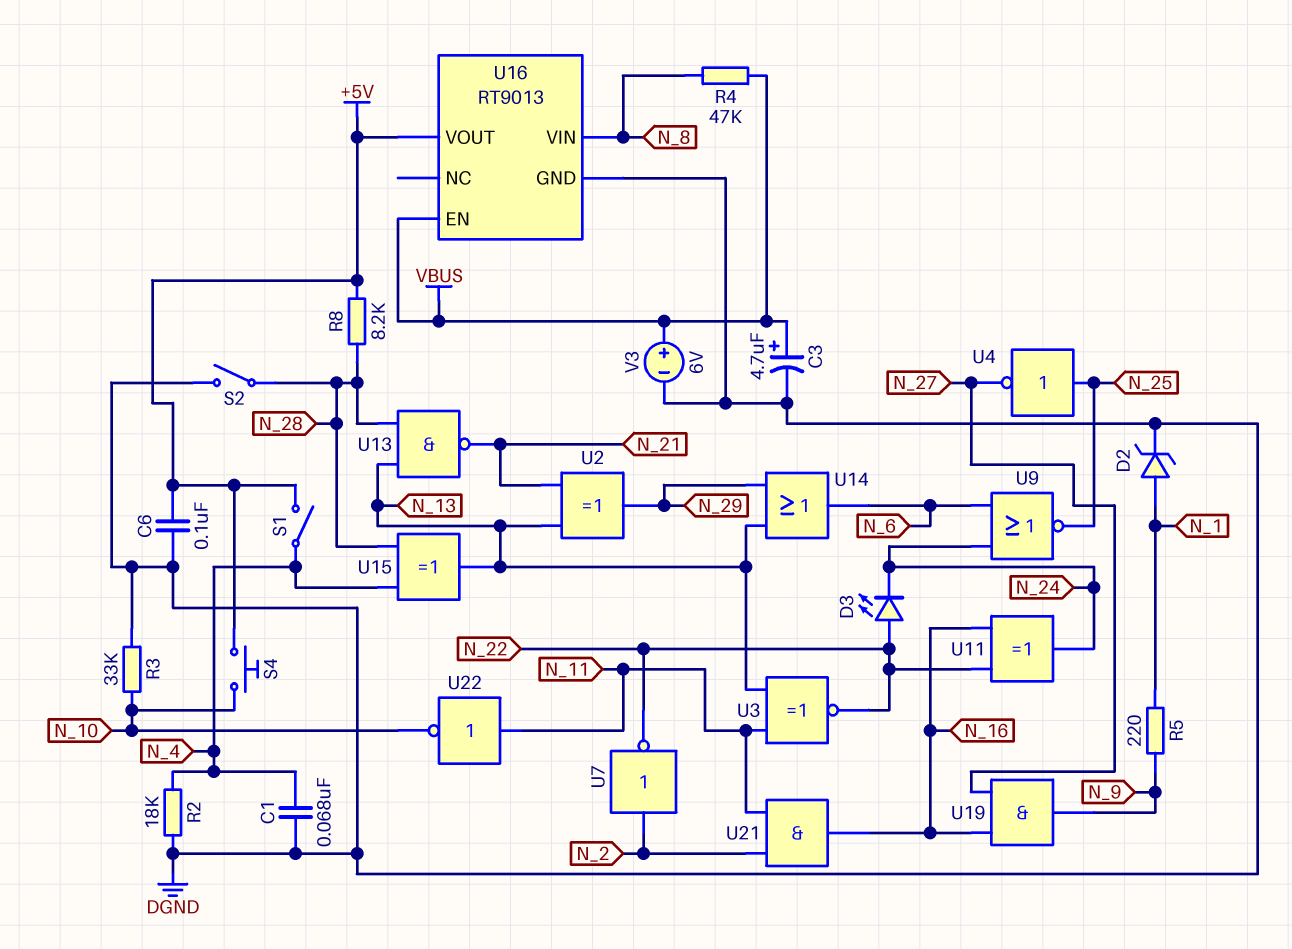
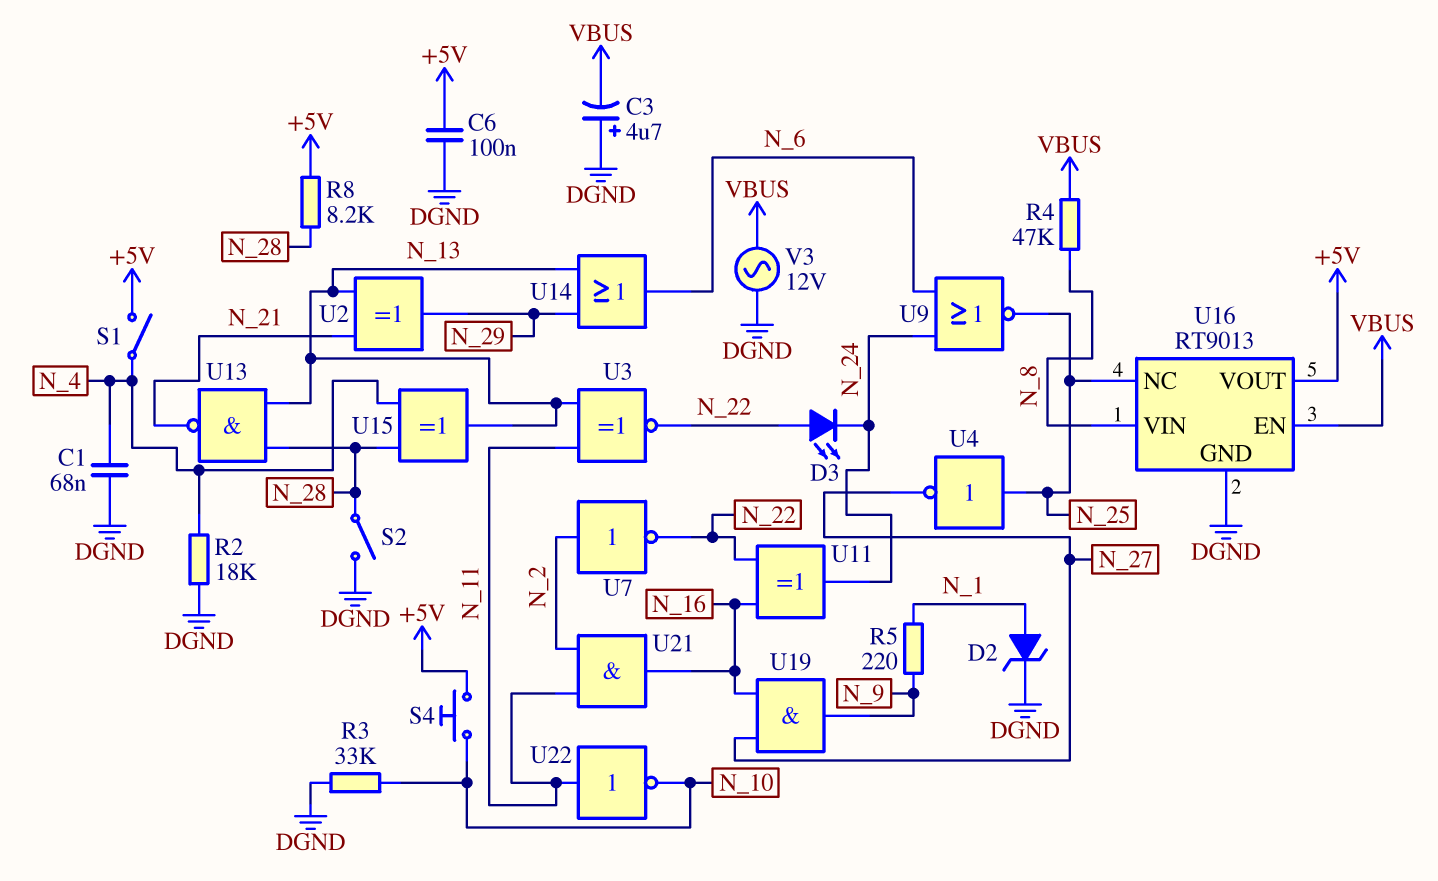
C3: 4.7uF (plus VBUS, minus DGND) -> 4.7uF (plus DGND, minus VBUS)
U16 pin NC: none -> N_25
V3: 6V (plus VBUS, minus DGND) -> AC 12V (DGND, VBUS)

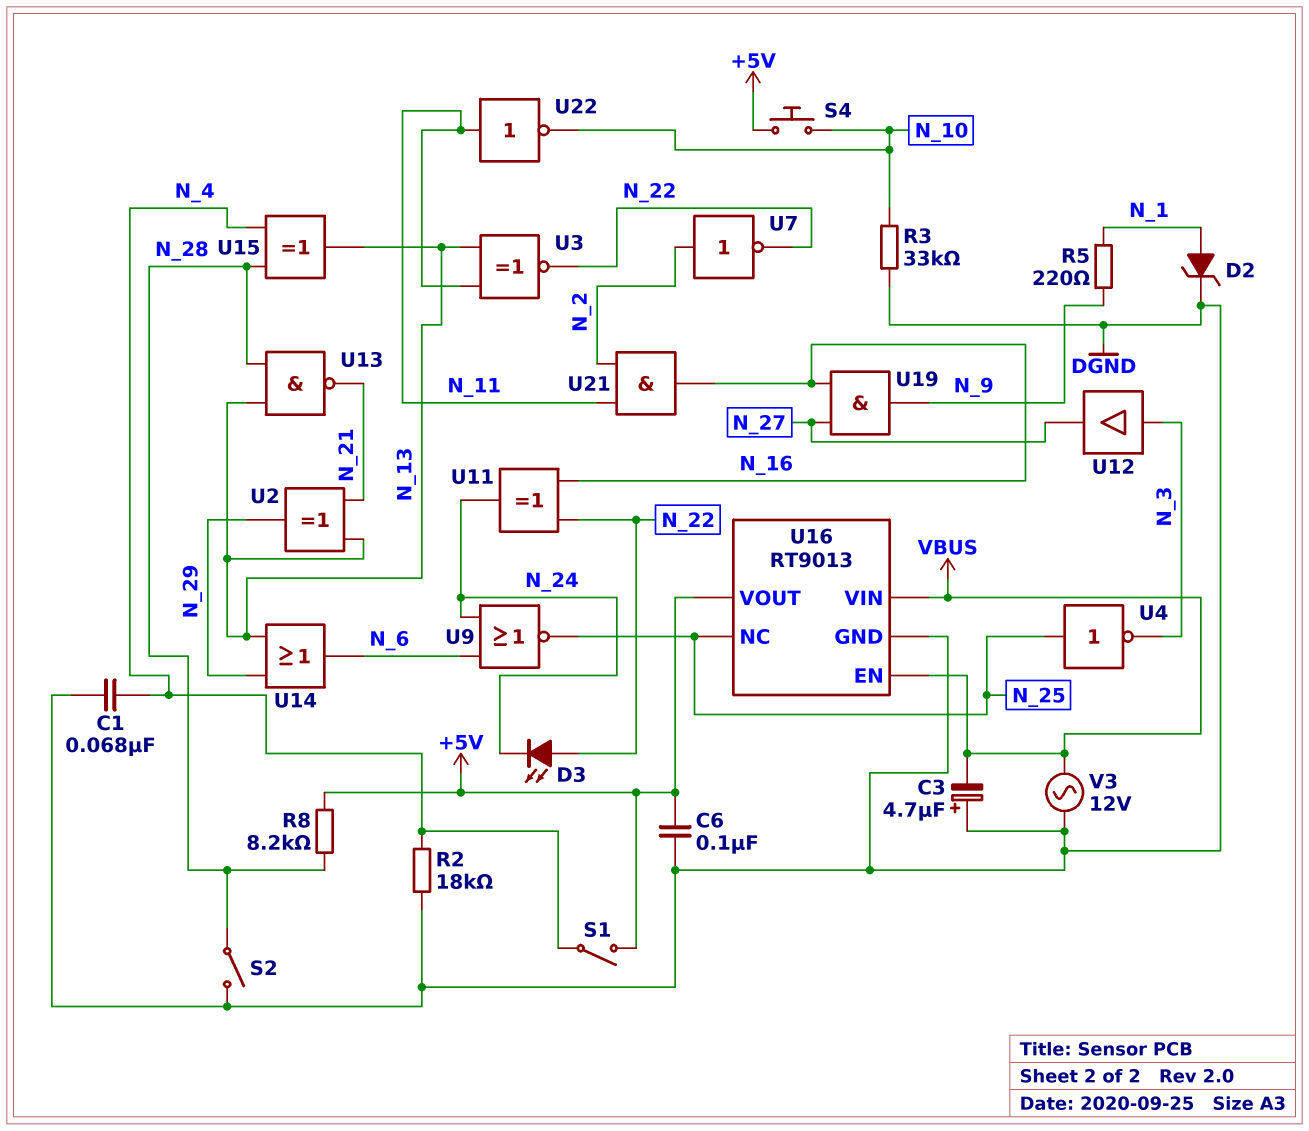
R4: 47k (N_8, VBUS) -> none
U4: NOT (in N_25, out N_27) -> NOT (in N_25, out N_3)
U12: none -> buffer (in N_3, out N_27)
U16 pin VIN: N_8 -> VBUS

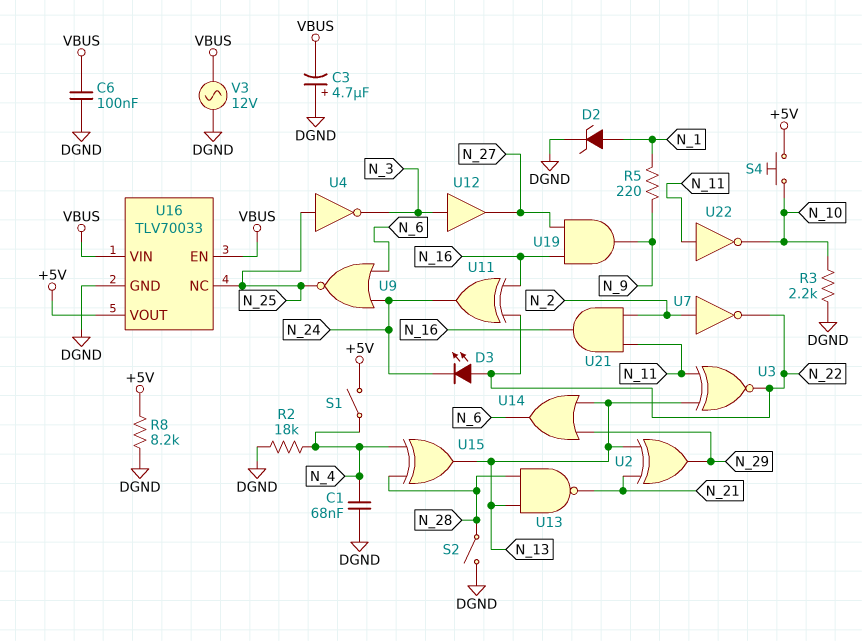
C6: 100nF (+5V, DGND) -> 100nF (DGND, VBUS)
R3: 33k (DGND, N_10) -> 2.2k (DGND, N_10)
R8: 8.2k (+5V, N_28) -> 8.2k (+5V, DGND)
U16: RT9013 -> TLV70033

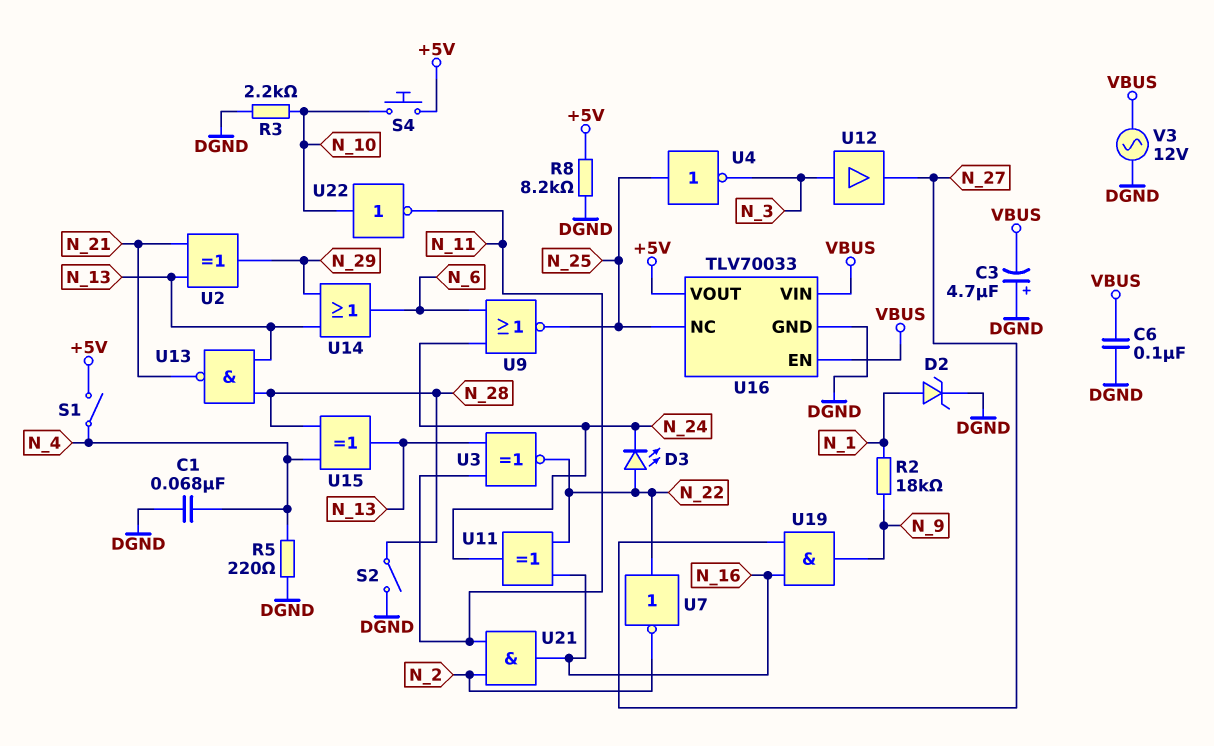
R2: 18k (DGND, N_4) -> 18k (N_1, N_9)
R5: 220 (N_1, N_9) -> 220 (DGND, N_4)
U7: NOT (in N_2, out N_22) -> NOT (in N_22, out N_2)
U22: NOT (in N_11, out N_10) -> NOT (in N_10, out N_11)

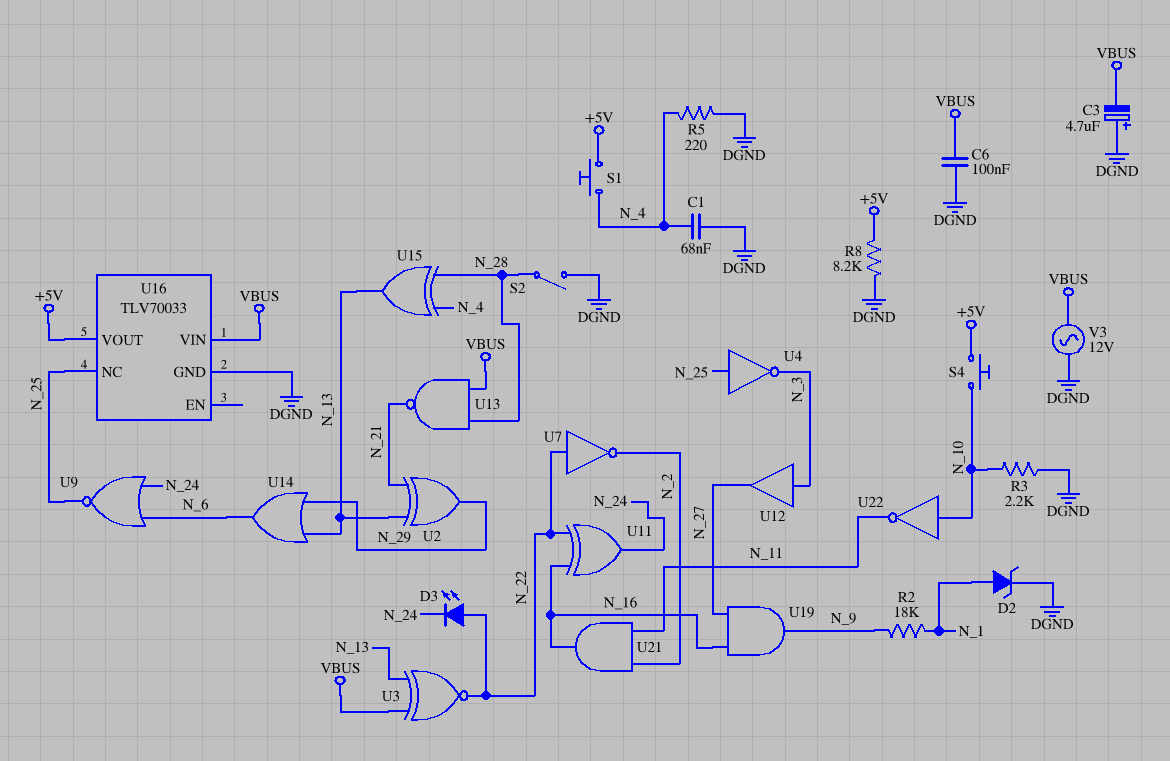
S1: switch (+5V, N_4) -> button (+5V, N_4)
U3: XNOR (in N_11, in N_13, out N_22) -> XNOR (in N_13, in VBUS, out N_22)
U13: NAND (in N_13, in N_28, out N_21) -> NAND (in N_28, in VBUS, out N_21)
U16 pin EN: VBUS -> none

